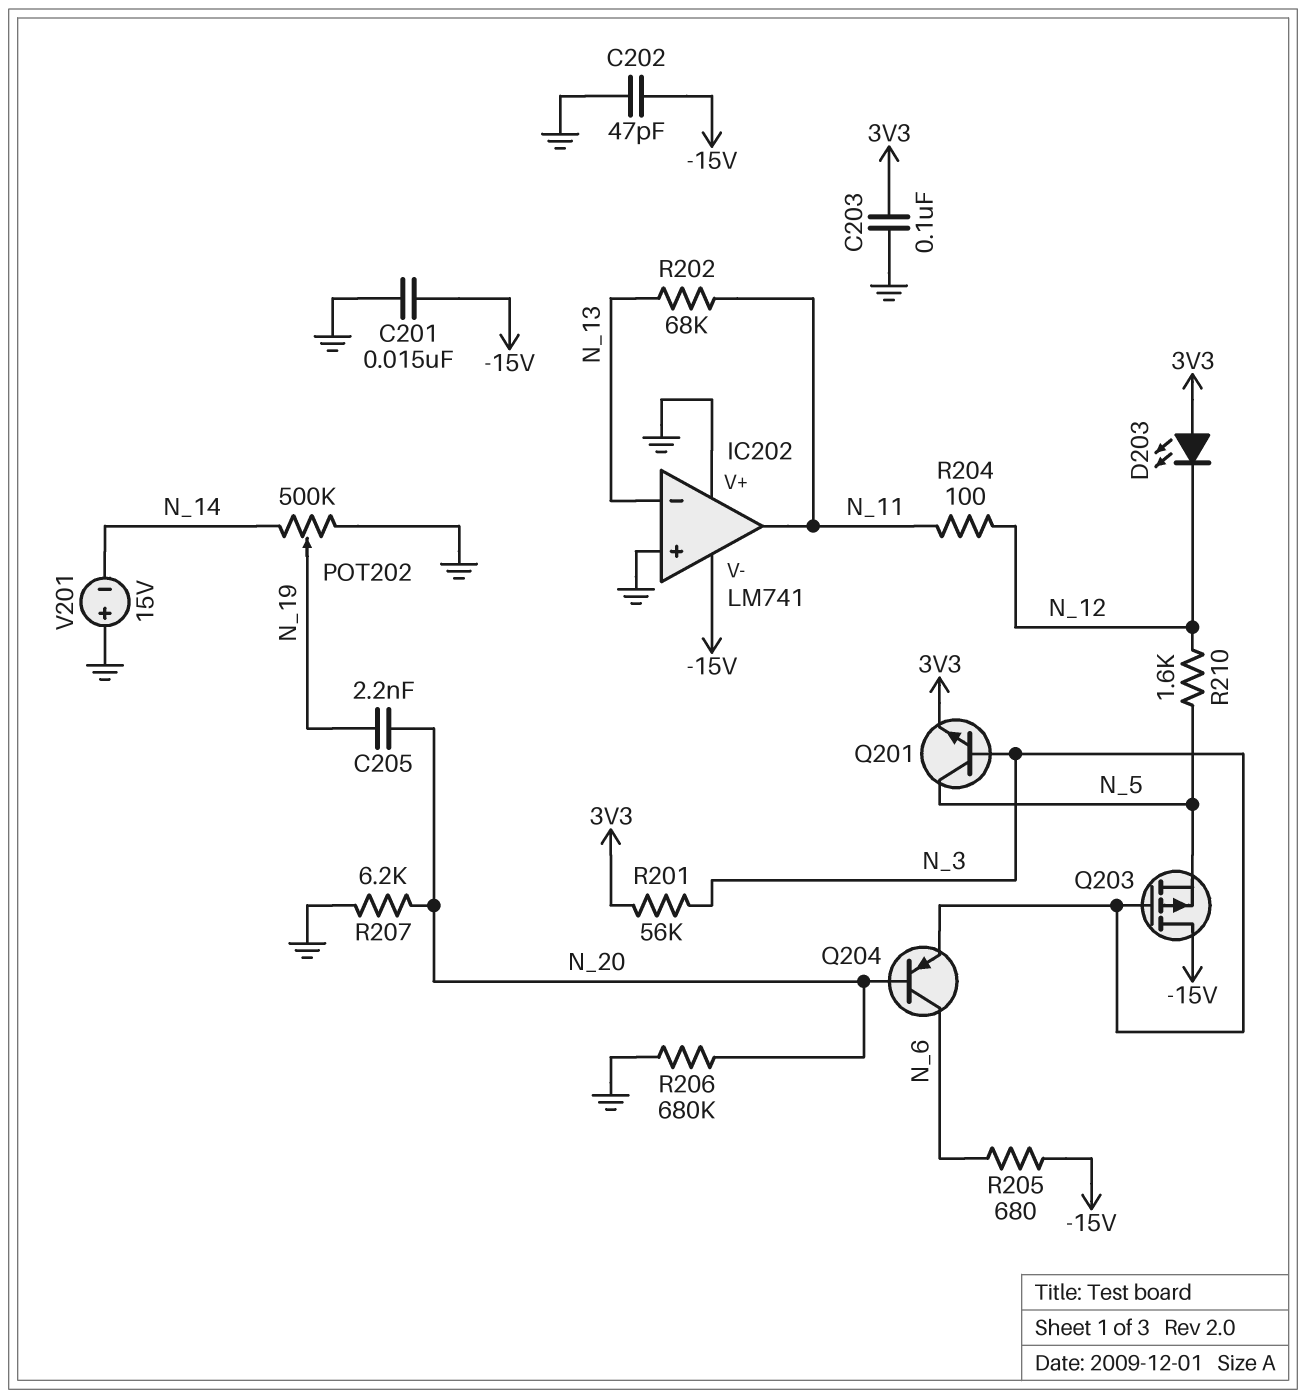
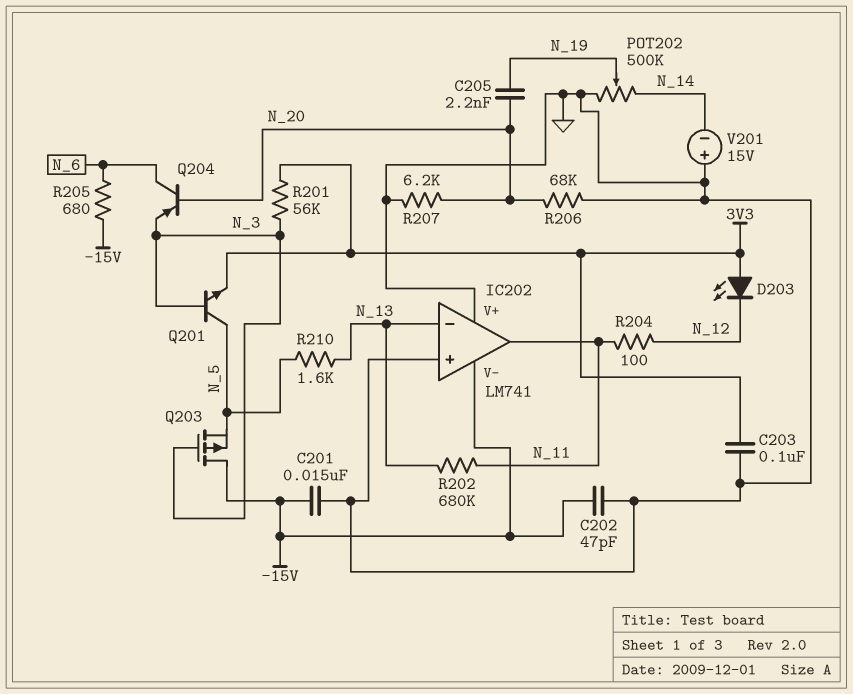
R202: 68k (N_11, N_13) -> 680k (N_11, N_13)
R206: 680k (GND, N_20) -> 68k (GND, N_20)
R210: 1.6k (N_5, N_12) -> 1.6k (N_5, N_13)

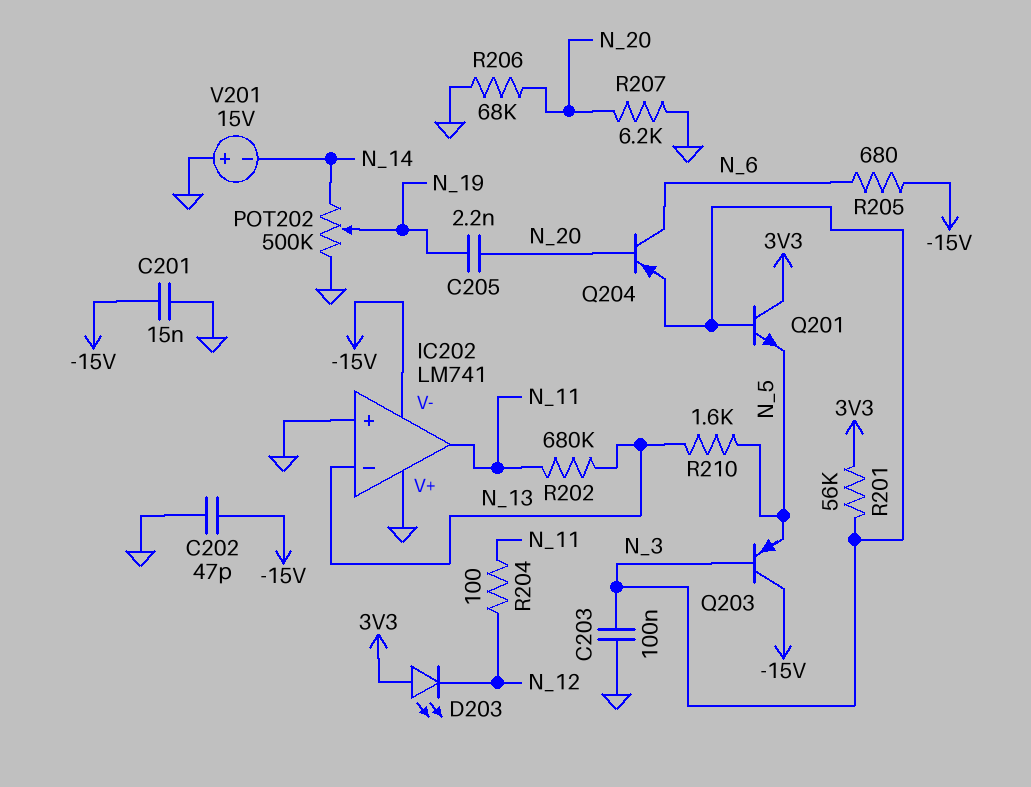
C203: 100nF (3V3, GND) -> 100nF (GND, N_3)
Q201: NPN (B N_3, C N_5, E 3V3) -> NPN (B N_3, C 3V3, E N_5)
Q203: PMOS (G N_3, D -15V, S N_5) -> PNP (B N_3, C -15V, E N_5)

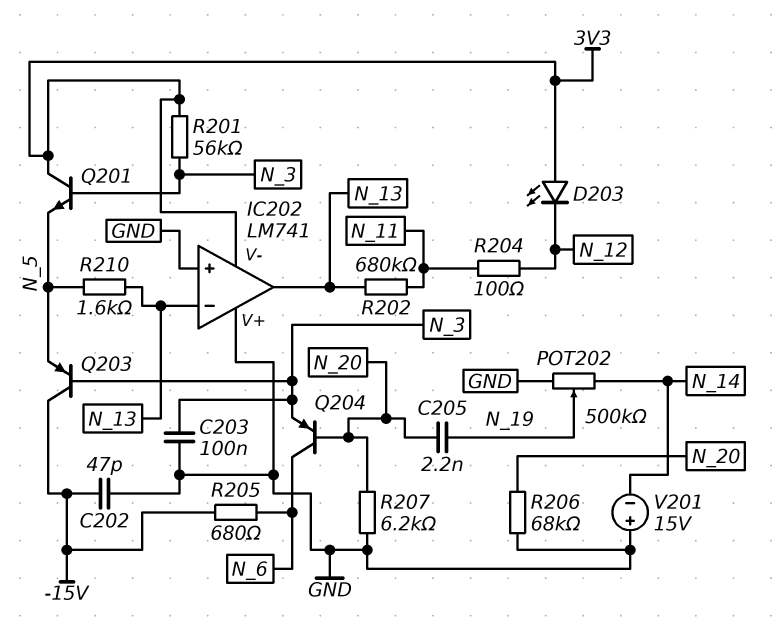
C201: 15nF (-15V, GND) -> none
IC202 pin V-: -15V -> 3V3
IC202 pin out: N_11 -> N_13

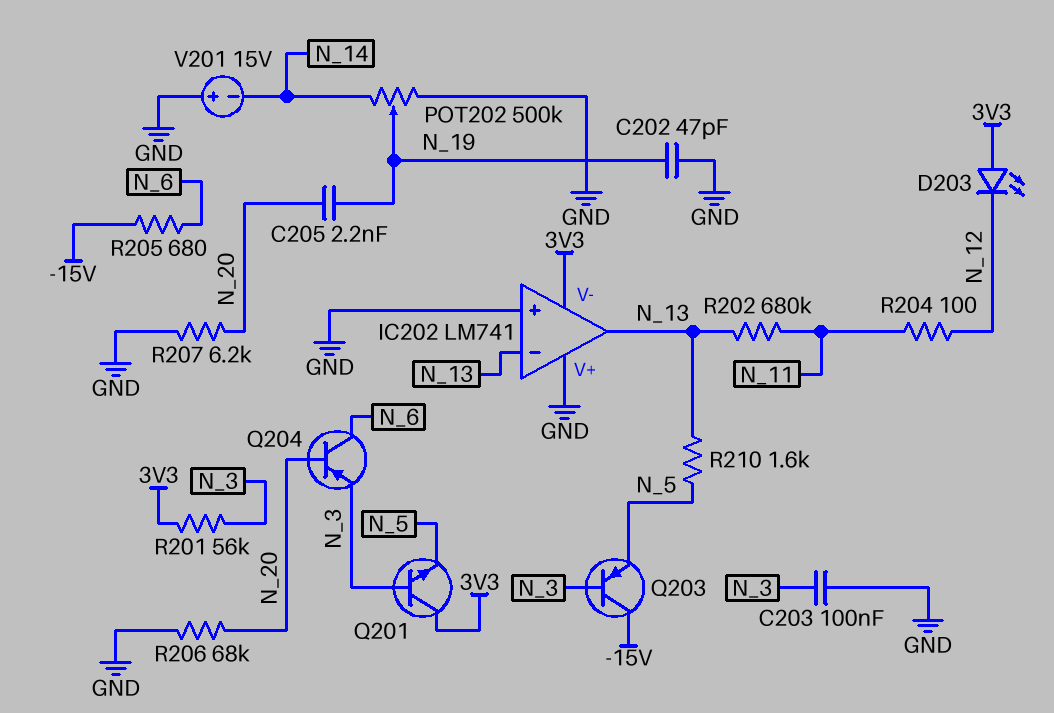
C202: 47pF (-15V, GND) -> 47pF (GND, N_19)

